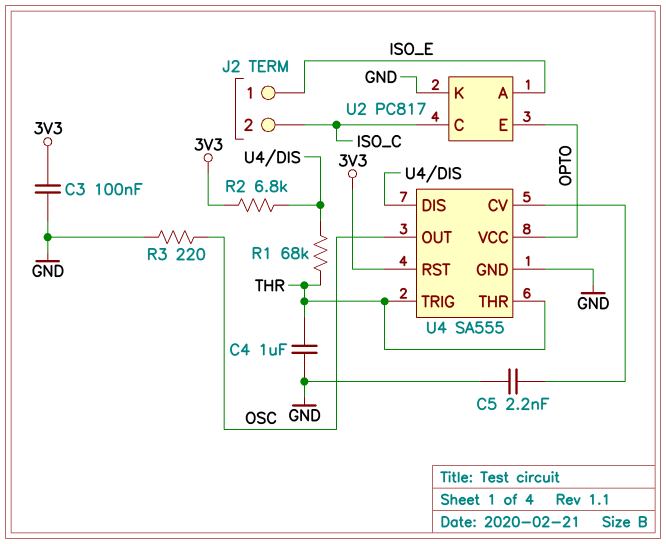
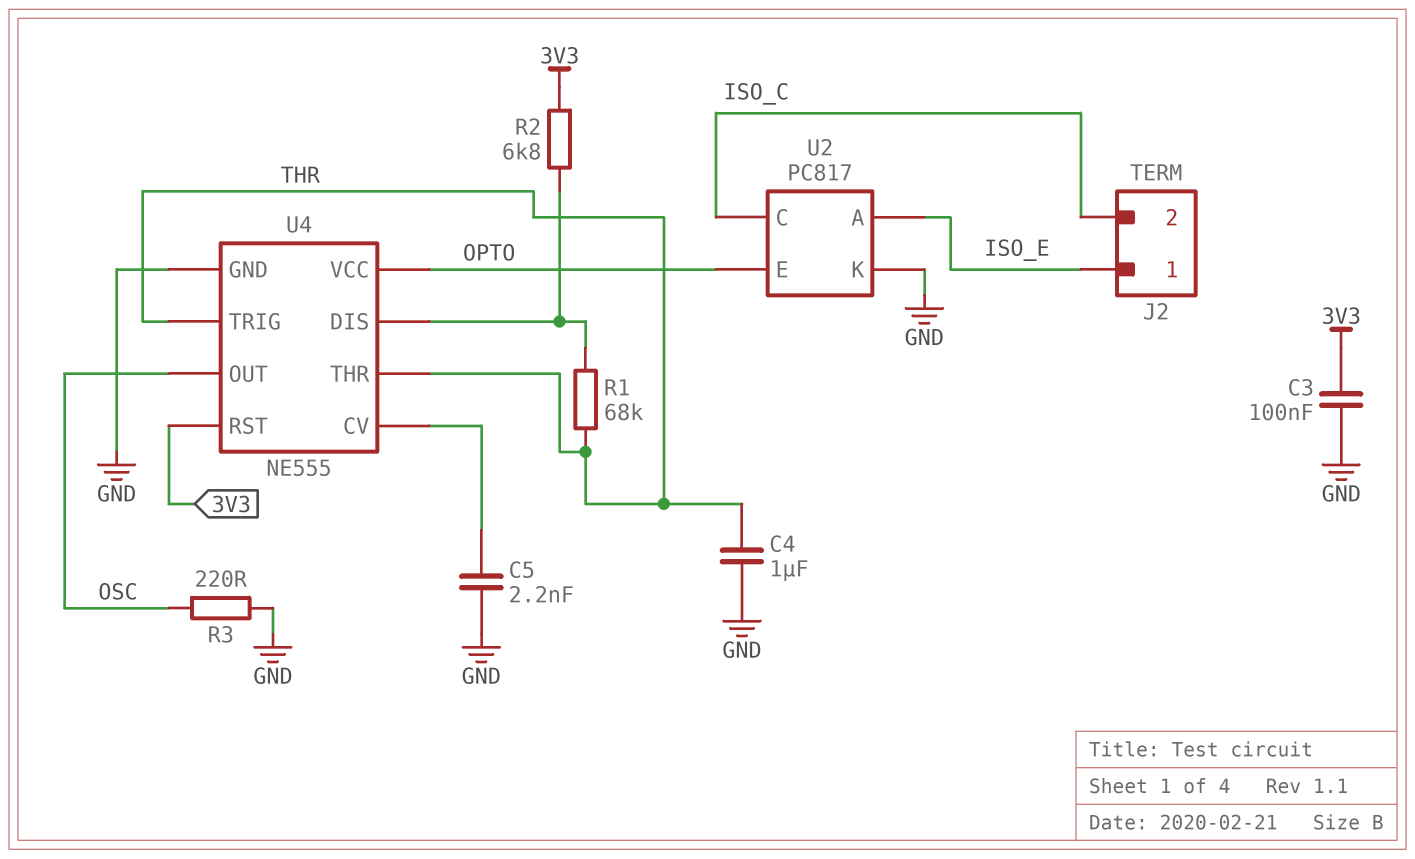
U4: SA555 -> NE555

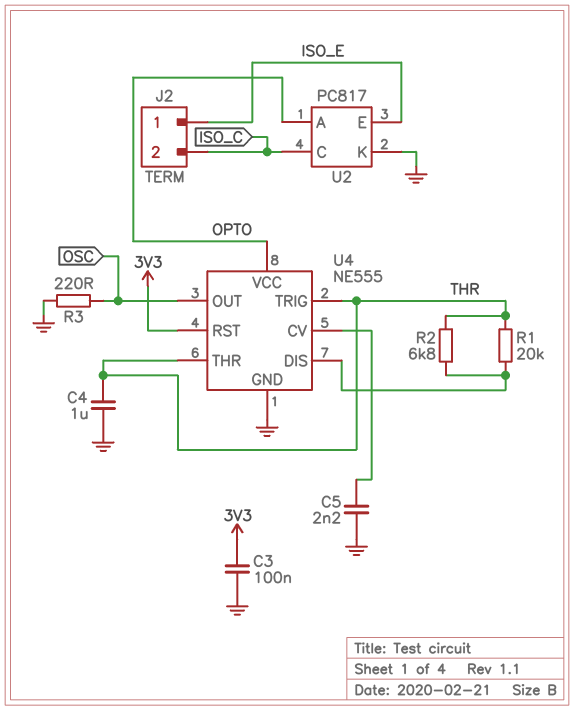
R1: 68k (THR, U4/DIS) -> 20k (THR, U4/DIS)
R2: 6.8k (3V3, U4/DIS) -> 6.8k (THR, U4/DIS)
U2 pin A: ISO_E -> OPTO
U2 pin E: OPTO -> ISO_E

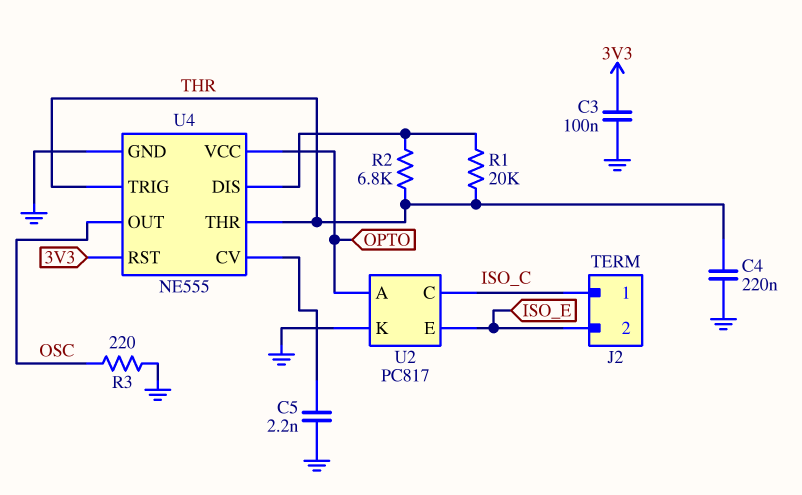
C4: 1uF (GND, THR) -> 220nF (GND, THR)
J2 pin 1: ISO_E -> ISO_C
J2 pin 2: ISO_C -> ISO_E

